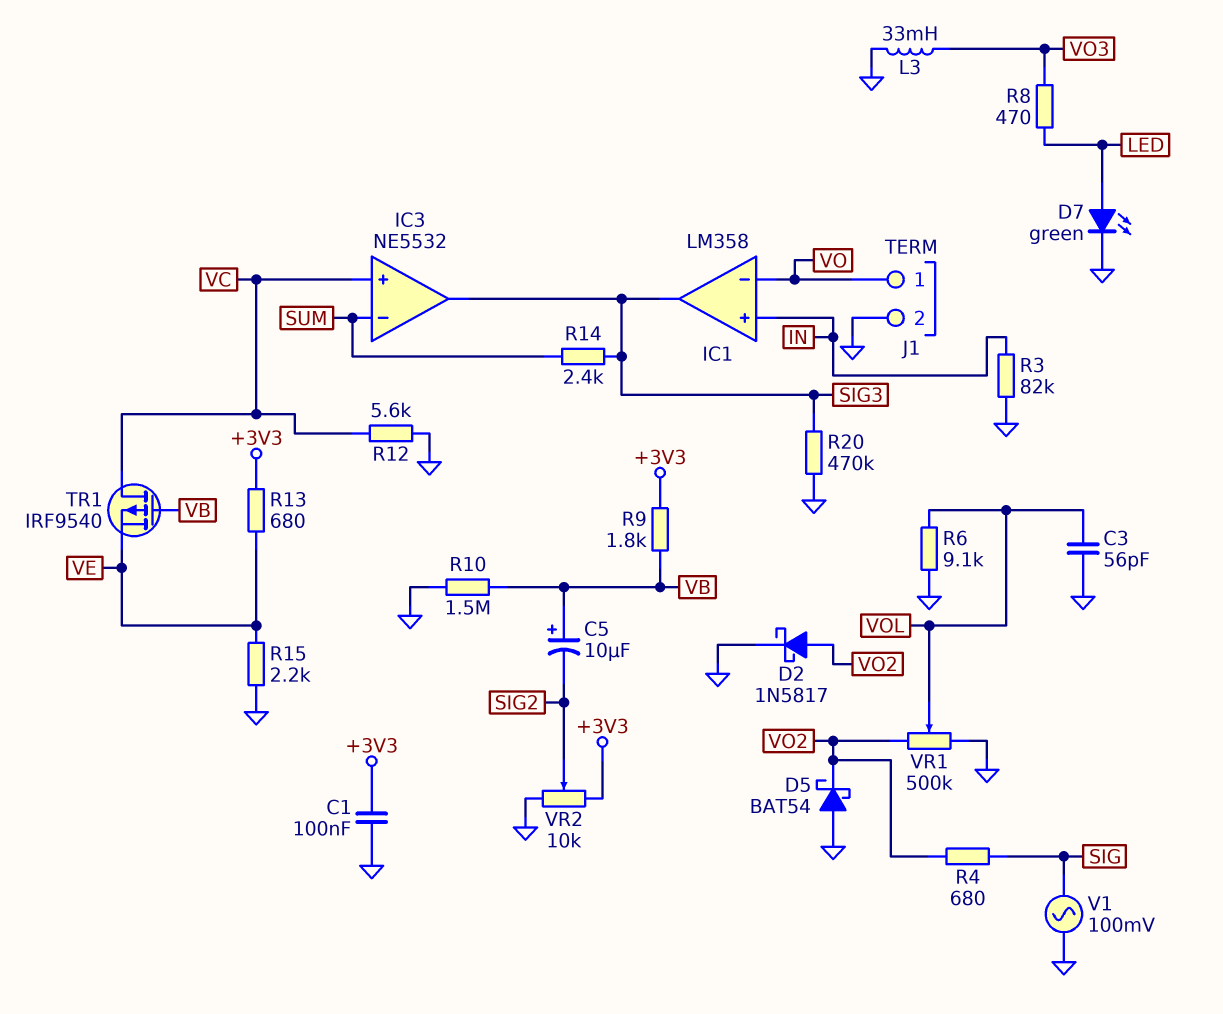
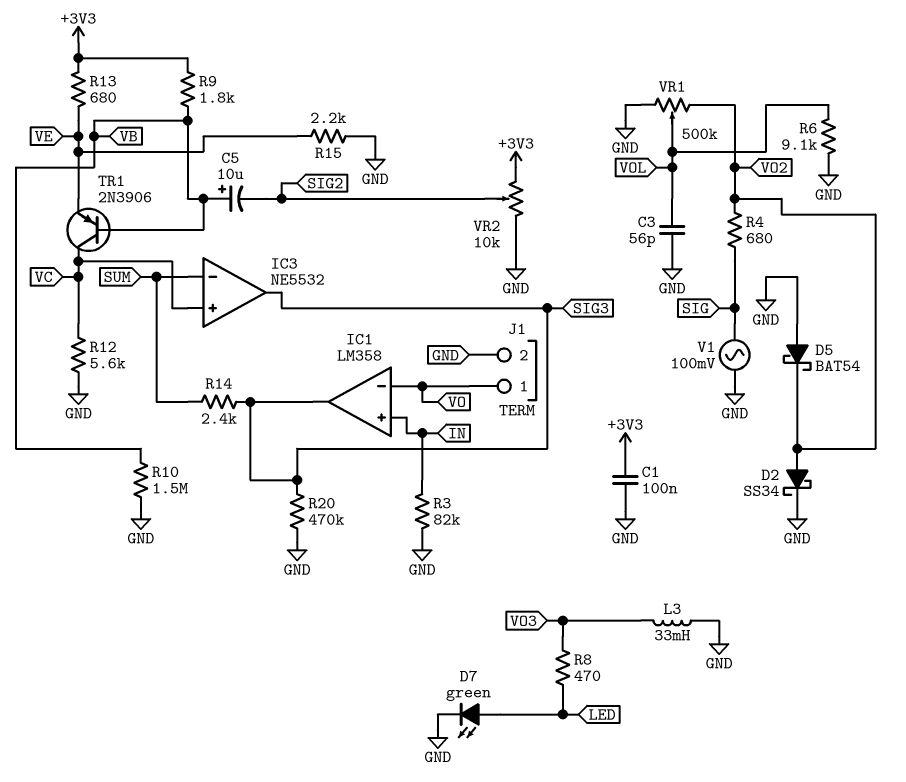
D2: schottky 1N5817 (A VO2, K GND) -> schottky SS34 (A VO2, K GND)
TR1: PMOS IRF9540 (G VB, D VC, S VE) -> PNP 2N3906 (B VB, C VC, E VE)

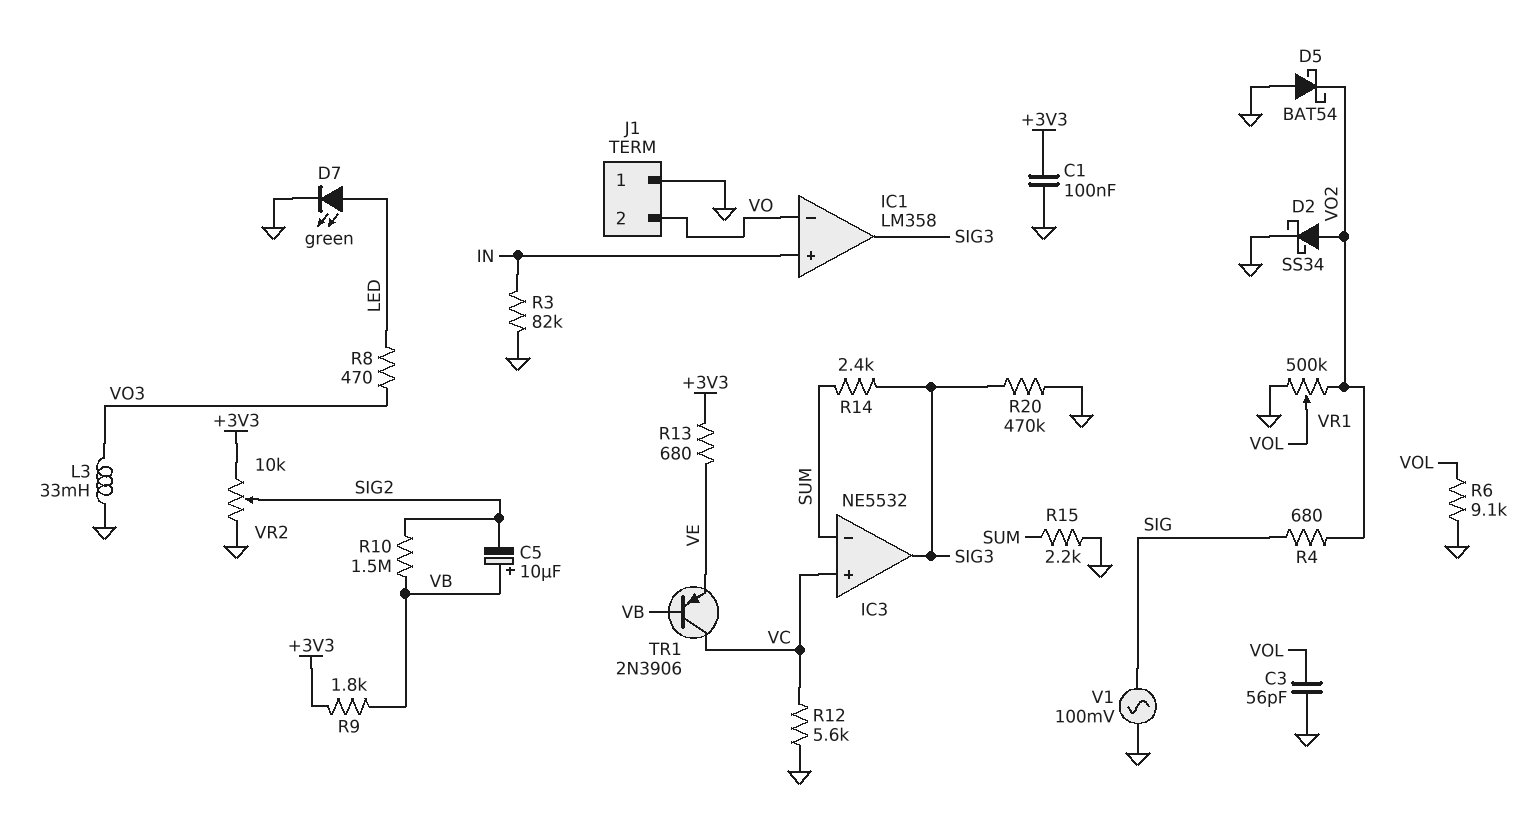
J1 pin 1: VO -> GND
J1 pin 2: GND -> VO
R10: 1.5M (GND, VB) -> 1.5M (SIG2, VB)
R15: 2.2k (GND, VE) -> 2.2k (GND, SUM)

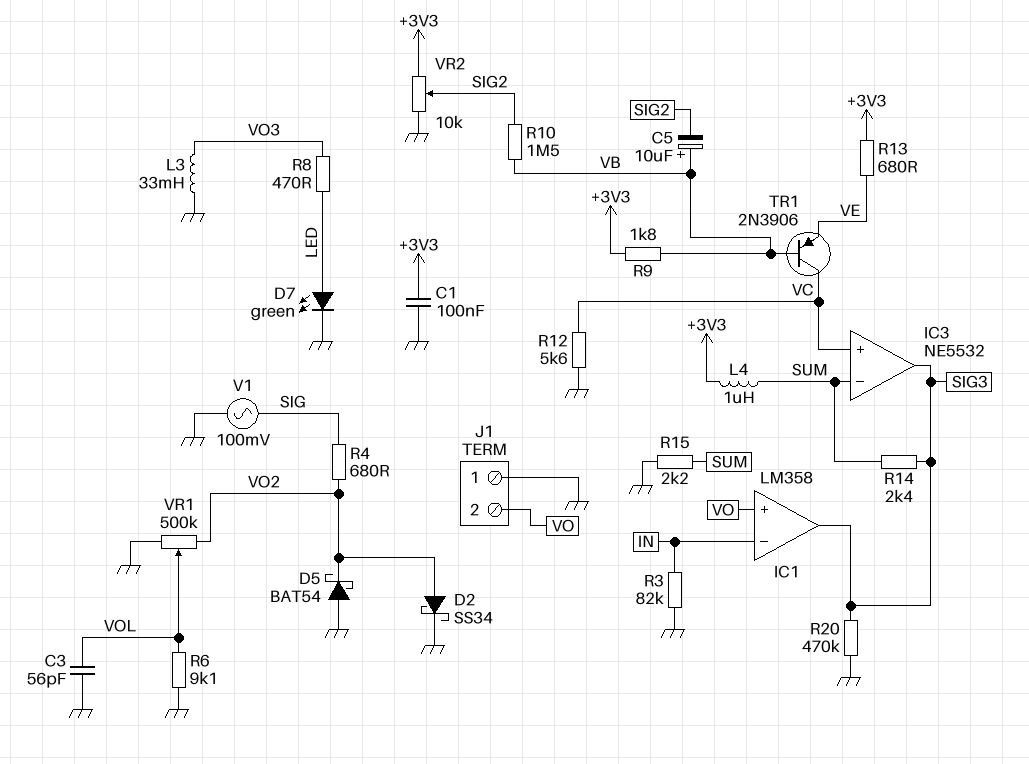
IC1 pin in+: IN -> VO
IC1 pin in-: VO -> IN
L4: none -> 1uH (+3V3, SUM)

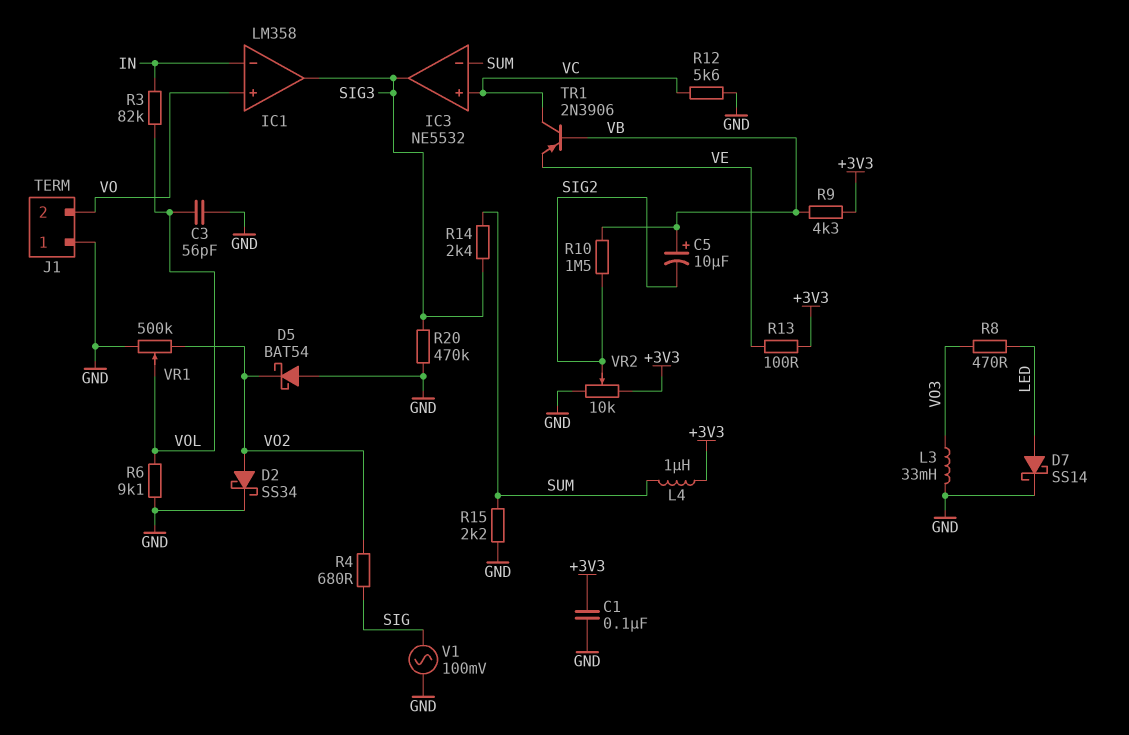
D7: LED green (A LED, K GND) -> schottky SS14 (A LED, K GND)
R3: 82k (GND, IN) -> 82k (IN, VOL)
R9: 1.8k (+3V3, VB) -> 4.3k (+3V3, VB)
R13: 680 (+3V3, VE) -> 100 (+3V3, VE)

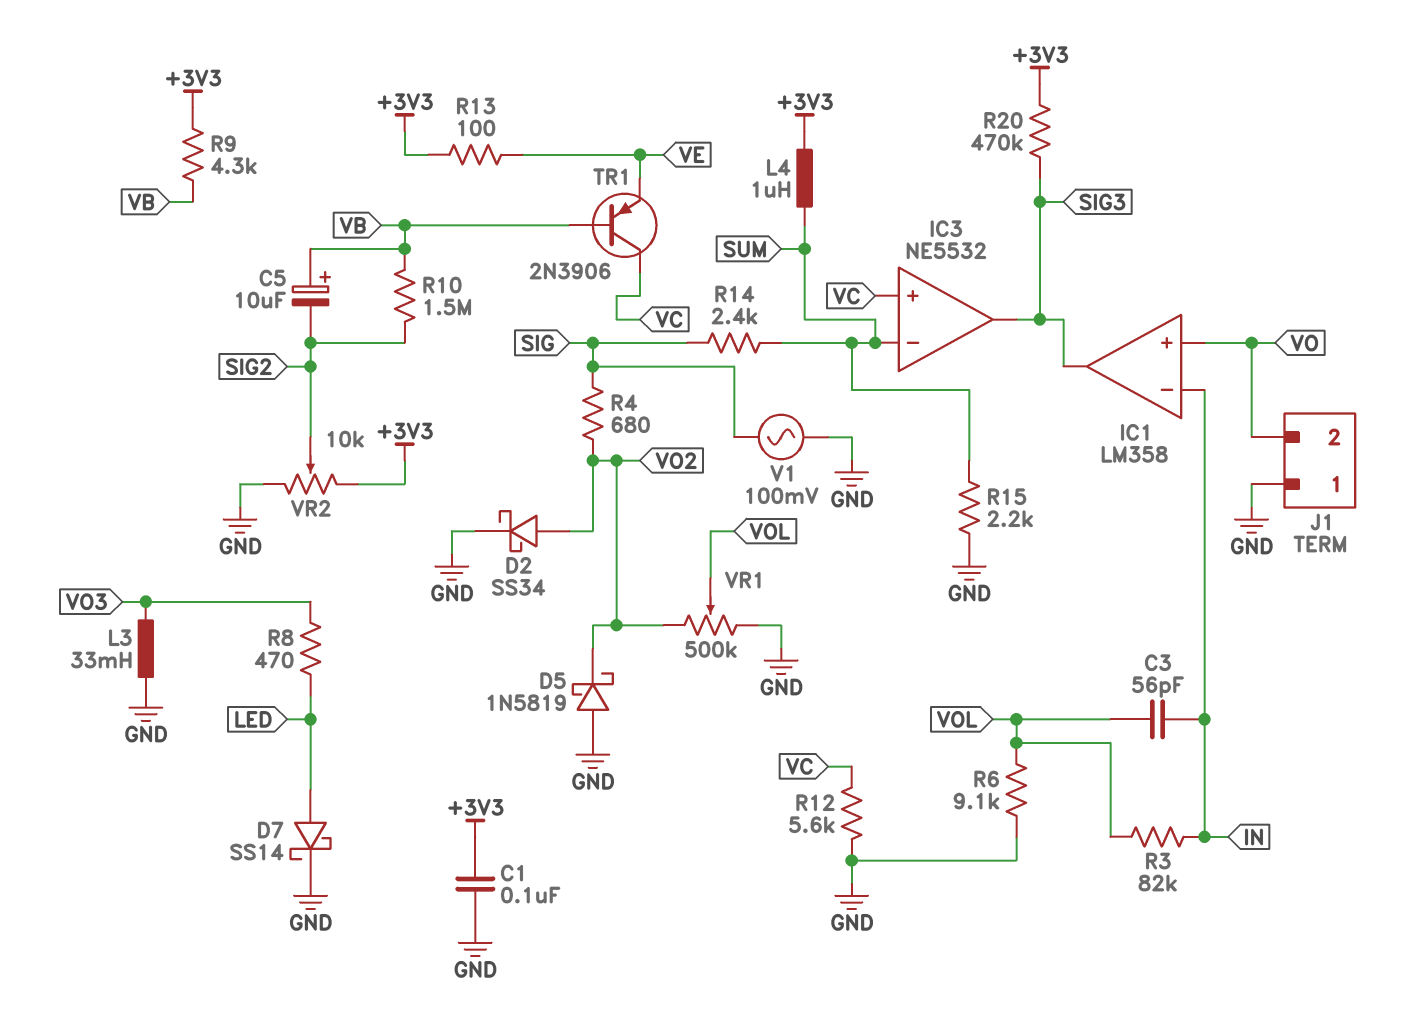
C3: 56pF (GND, VOL) -> 56pF (IN, VOL)
D5: schottky BAT54 (A GND, K VO2) -> schottky 1N5819 (A GND, K VO2)
R14: 2.4k (SIG3, SUM) -> 2.4k (SIG, SUM)
R20: 470k (GND, SIG3) -> 470k (+3V3, SIG3)

